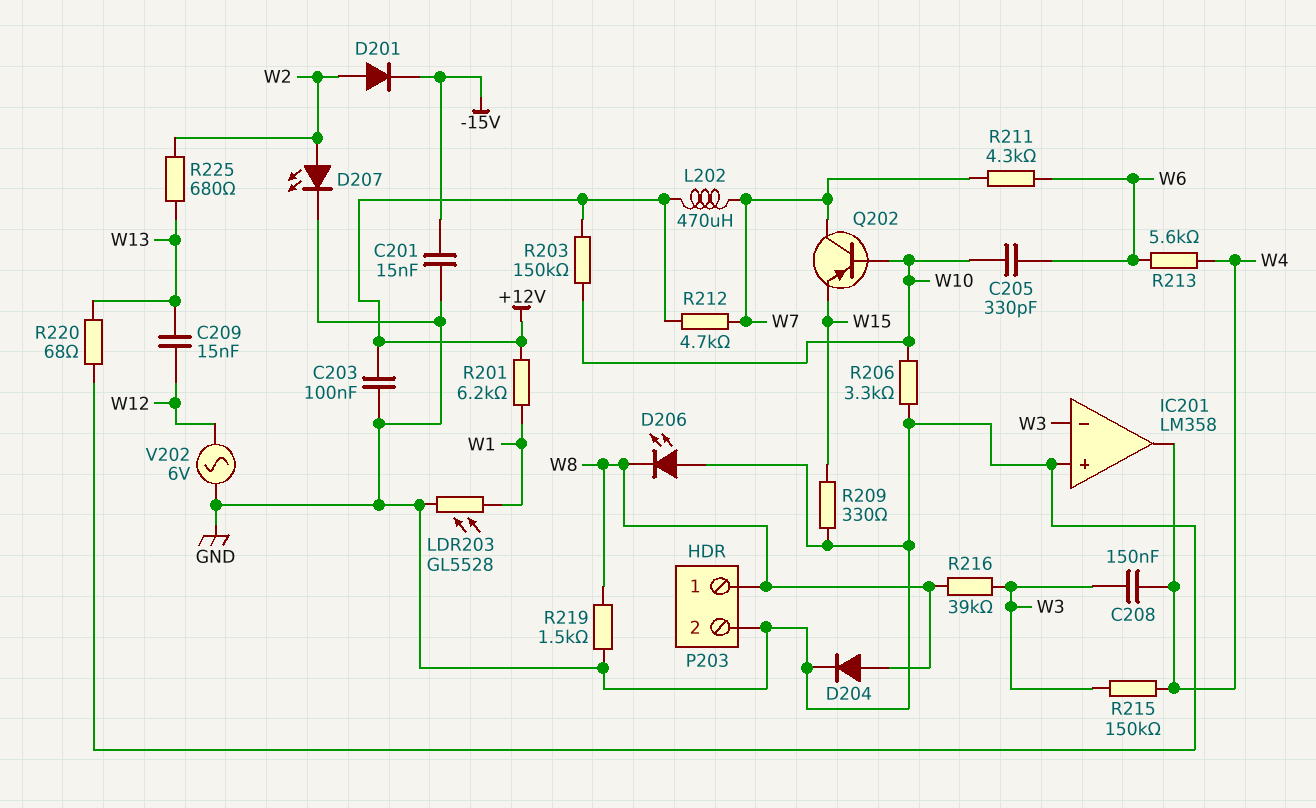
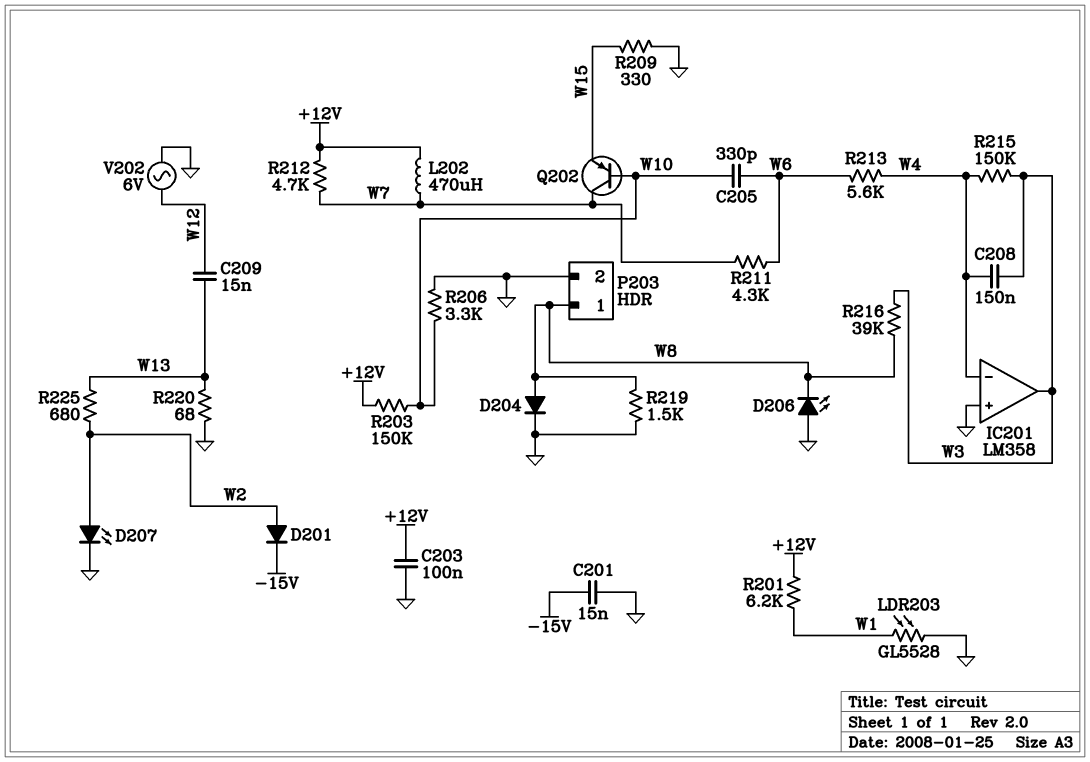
IC201 pin in-: W3 -> W4
IC201 pin out: W4 -> W3

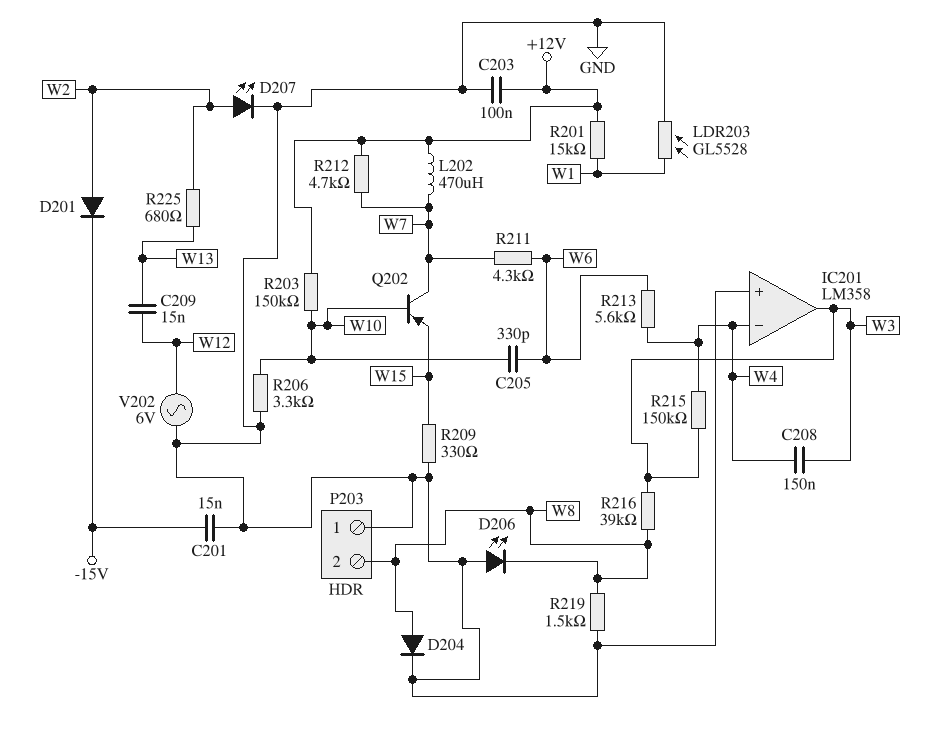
P203 pin 1: W8 -> GND
P203 pin 2: GND -> W8
R201: 6.2k (+12V, W1) -> 15k (+12V, W1)
R220: 68 (GND, W13) -> none

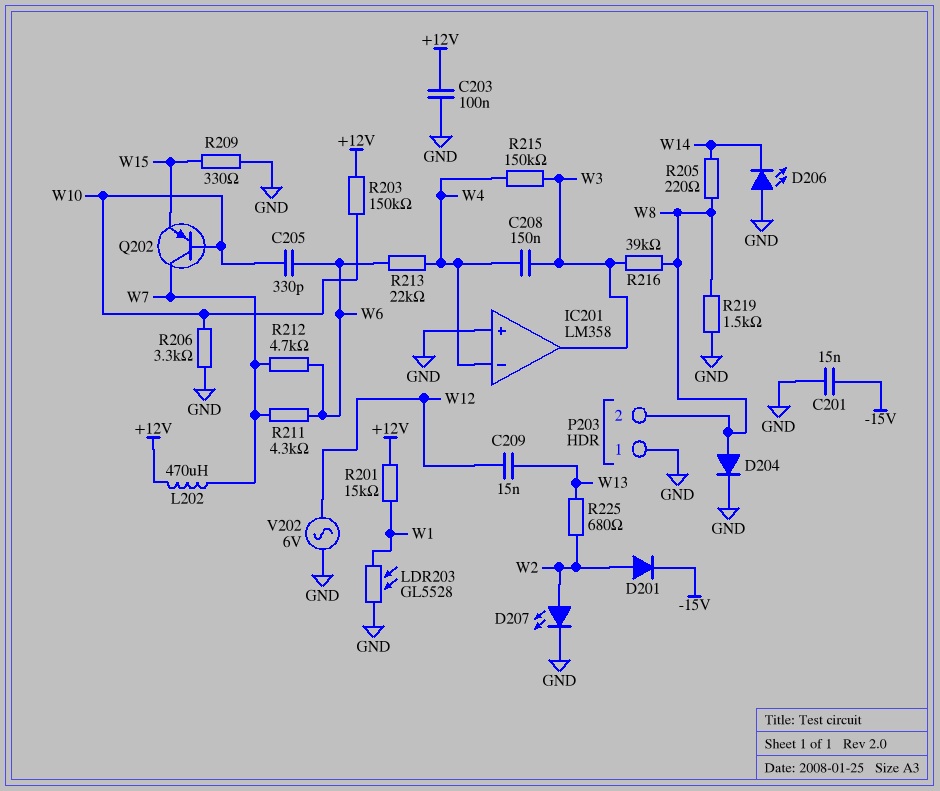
D206: LED (A GND, K W8) -> LED (A GND, K W14)
R205: none -> 220 (W8, W14)
R212: 4.7k (+12V, W7) -> 4.7k (W6, W7)
R213: 5.6k (W4, W6) -> 22k (W4, W6)

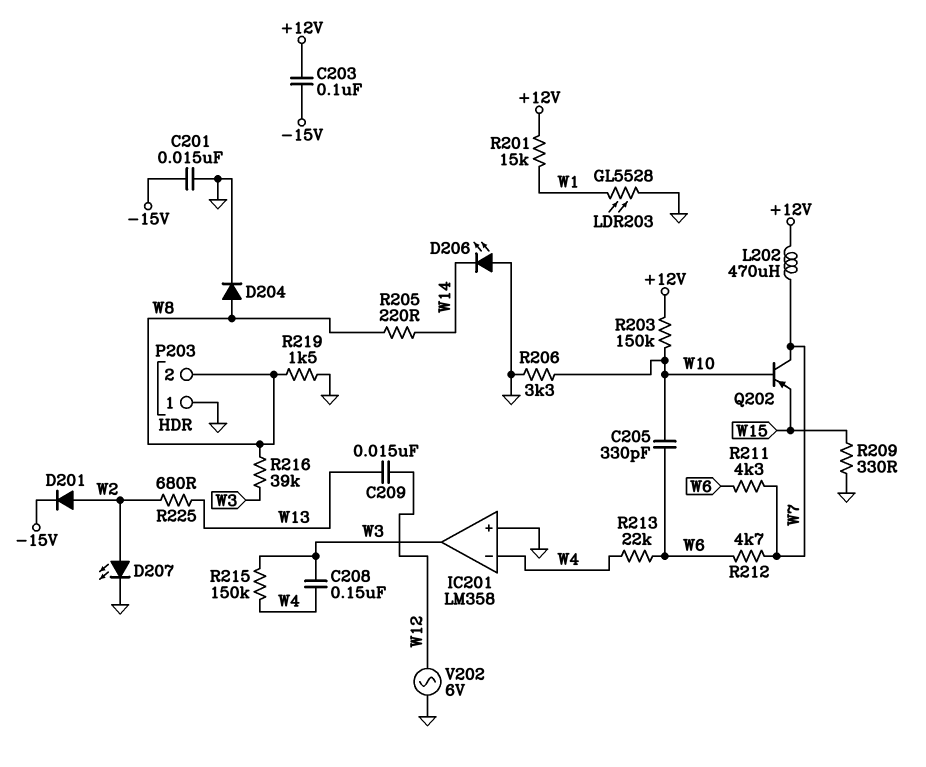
C203: 100nF (+12V, GND) -> 100nF (+12V, -15V)

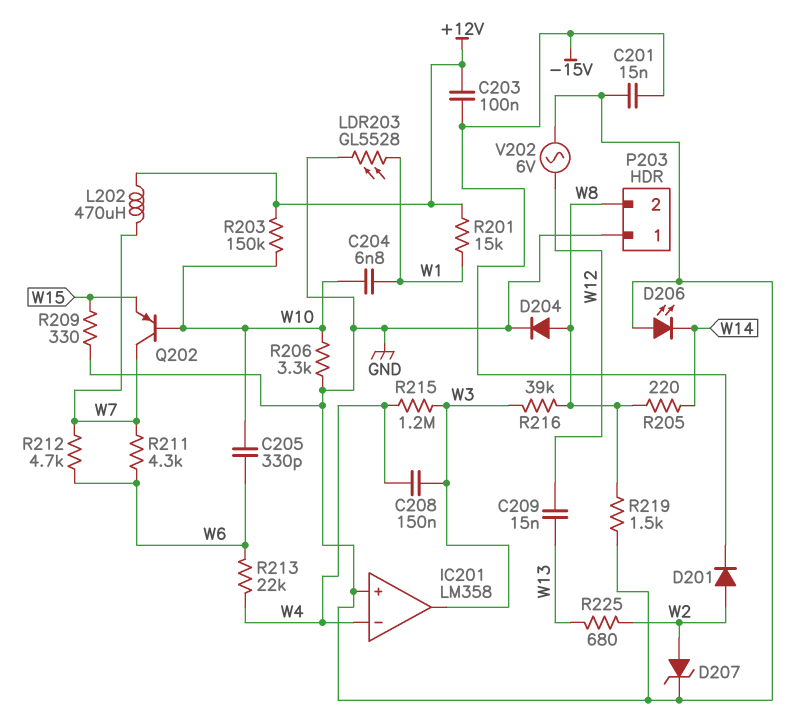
C204: none -> 6.8nF (W1, W10)
D207: LED (A W2, K GND) -> zener (A W2, K GND)
R215: 150k (W3, W4) -> 1.2M (W3, W4)

